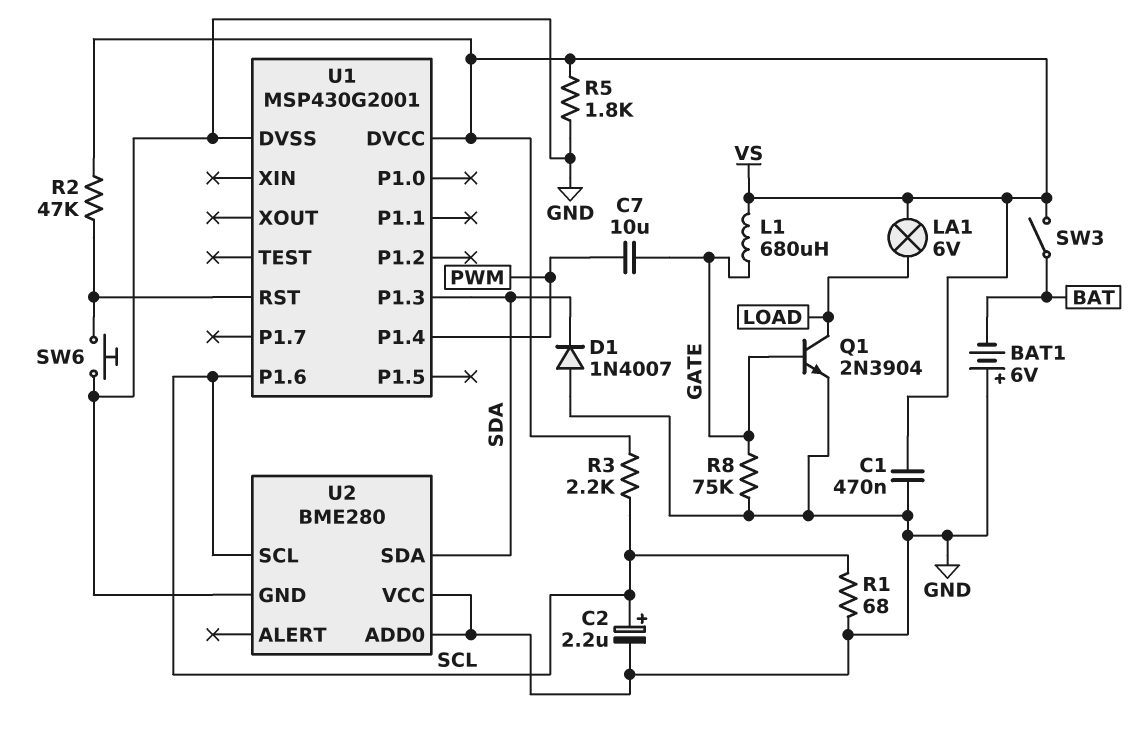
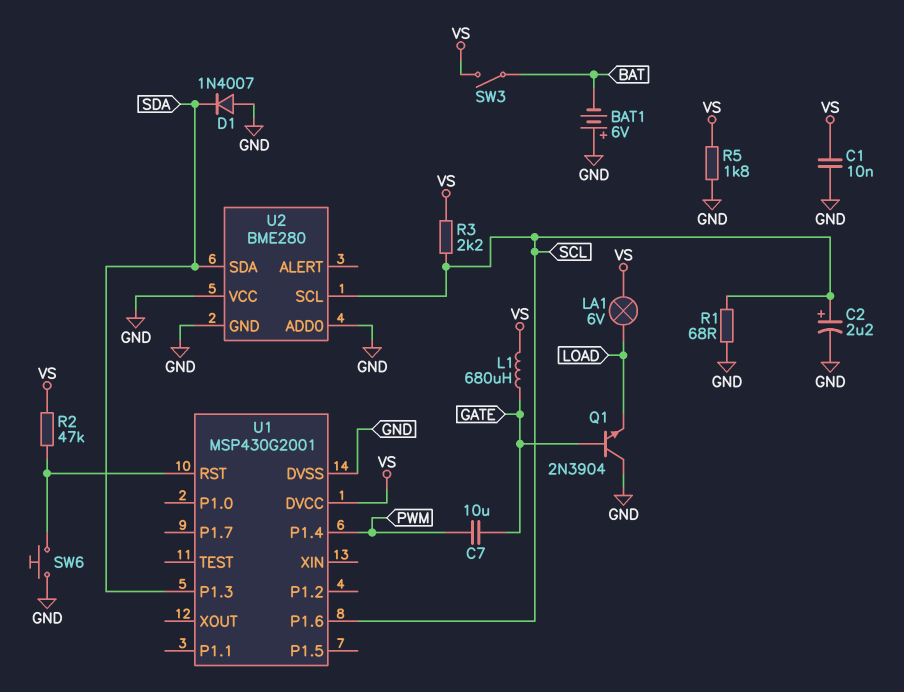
C1: 470nF (GND, VS) -> 10nF (GND, VS)
Q1: NPN 2N3904 (B GATE, C LOAD, E GND) -> NPN 2N3904 (B GATE, C GND, E LOAD)
R8: 75k (GATE, GND) -> none

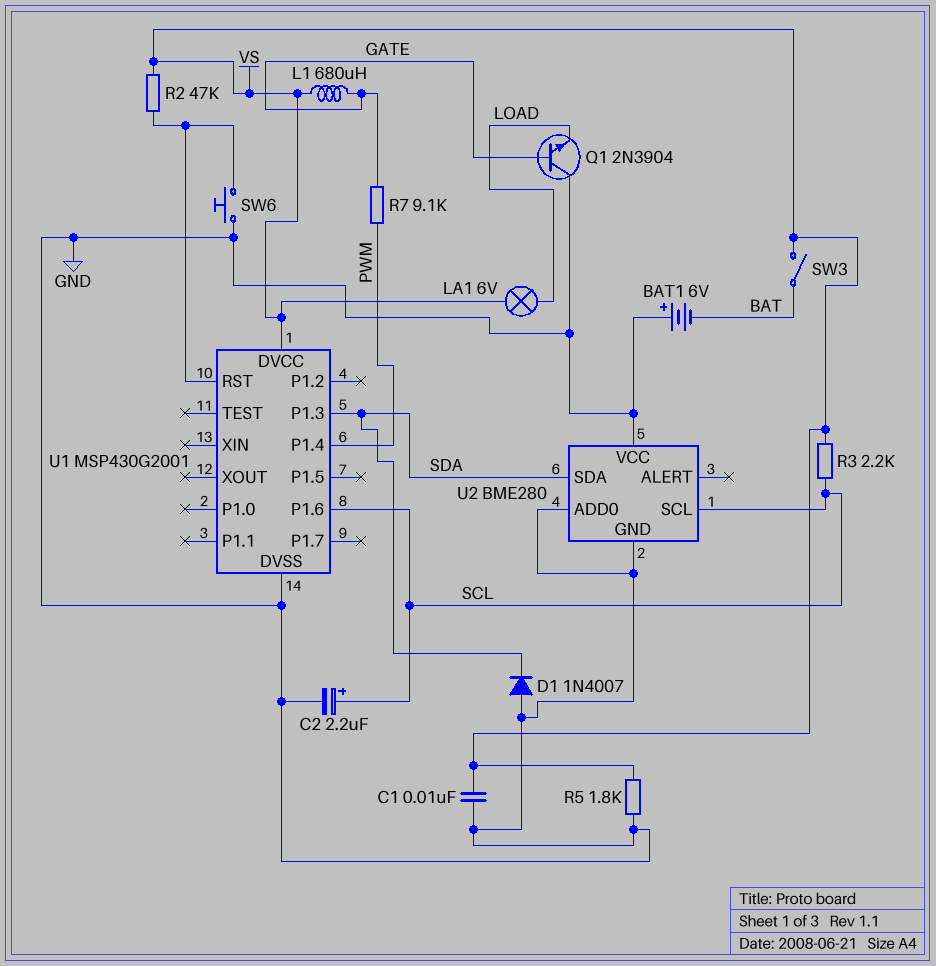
C7: 10uF (GATE, PWM) -> none
R1: 68 (GND, SCL) -> none
R7: none -> 9.1k (GATE, PWM)

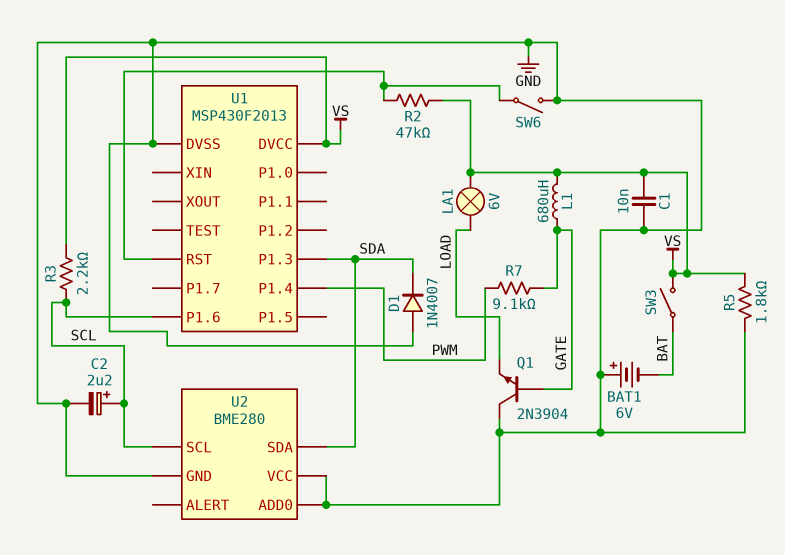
SW6: button (GND, U1/RST) -> switch (GND, U1/RST)
U1: MSP430G2001 -> MSP430F2013

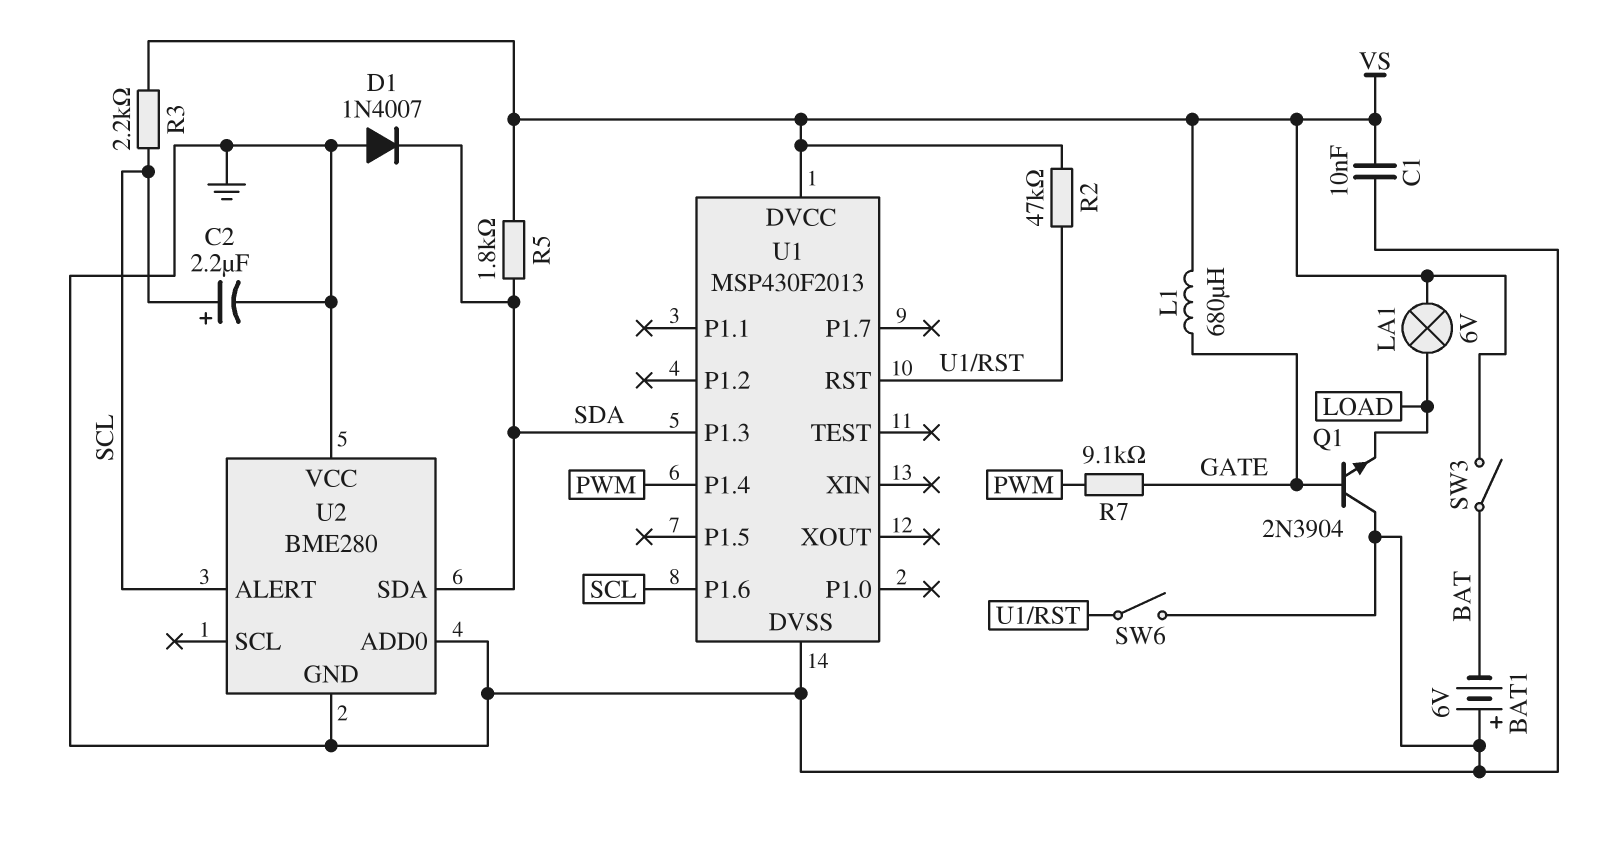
R5: 1.8k (GND, VS) -> 1.8k (SDA, VS)
U2 pin ALERT: none -> SCL
U2 pin SCL: SCL -> none

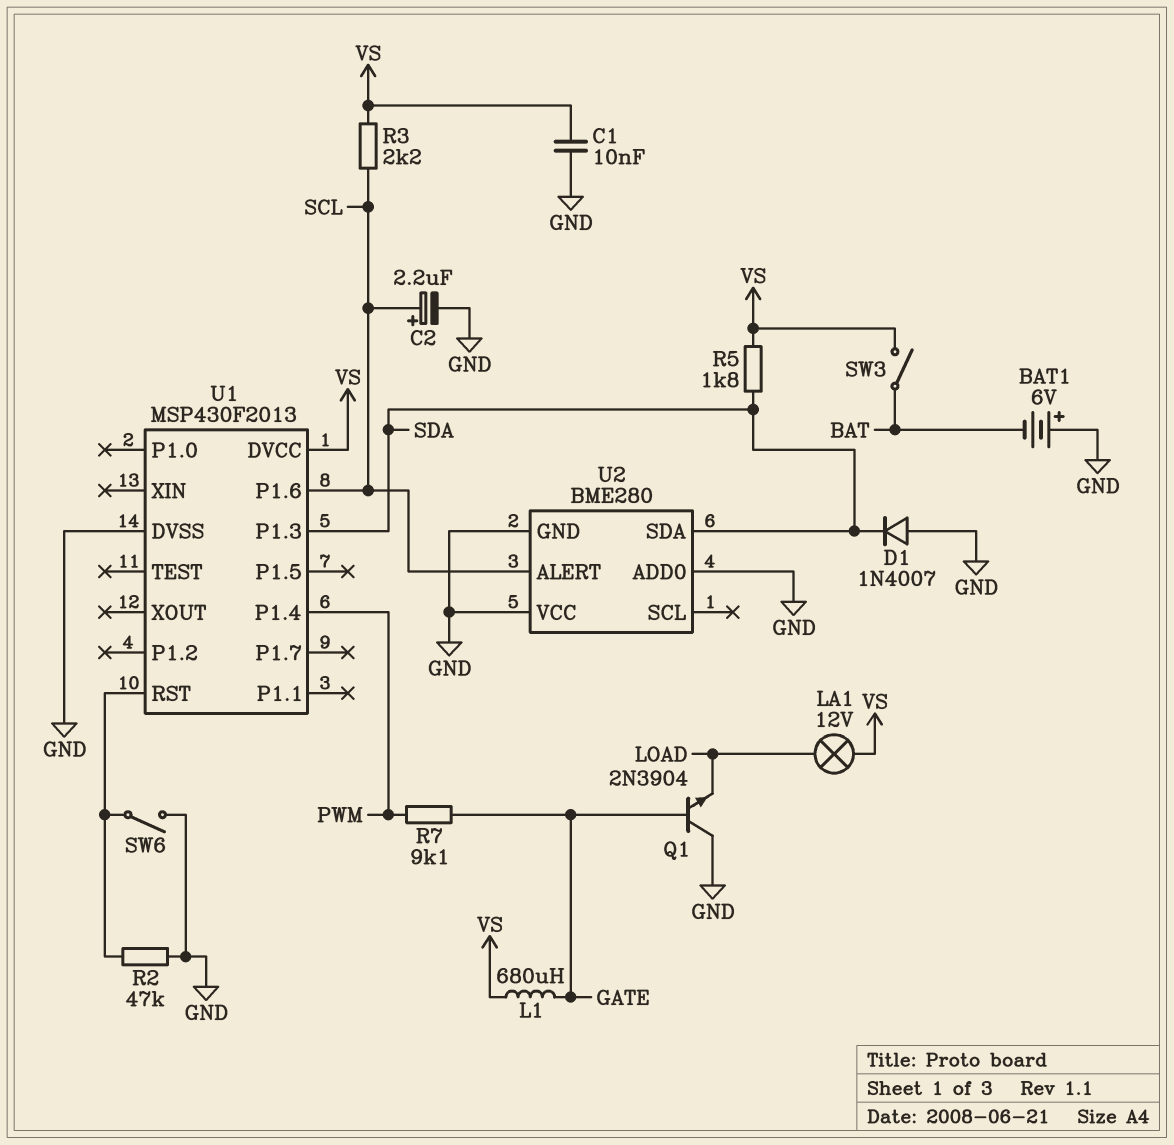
LA1: lamp 6V (LOAD, VS) -> lamp 12V (LOAD, VS)
R2: 47k (U1/RST, VS) -> 47k (GND, U1/RST)

